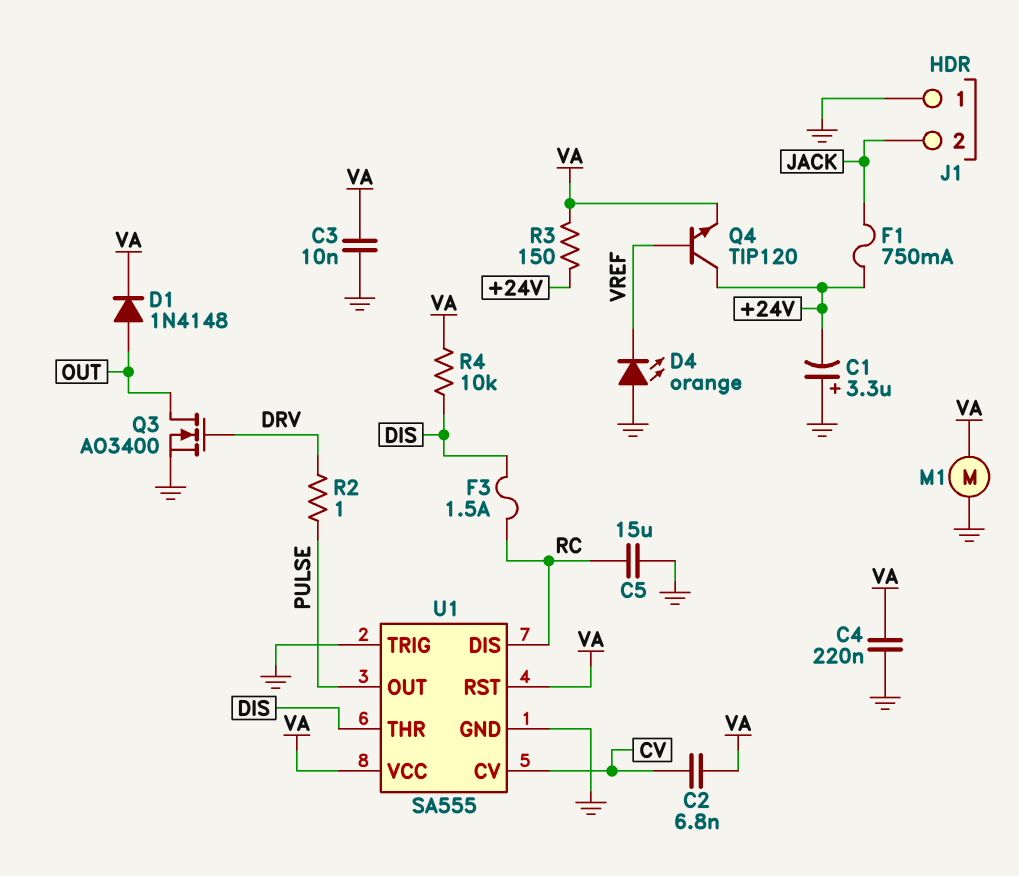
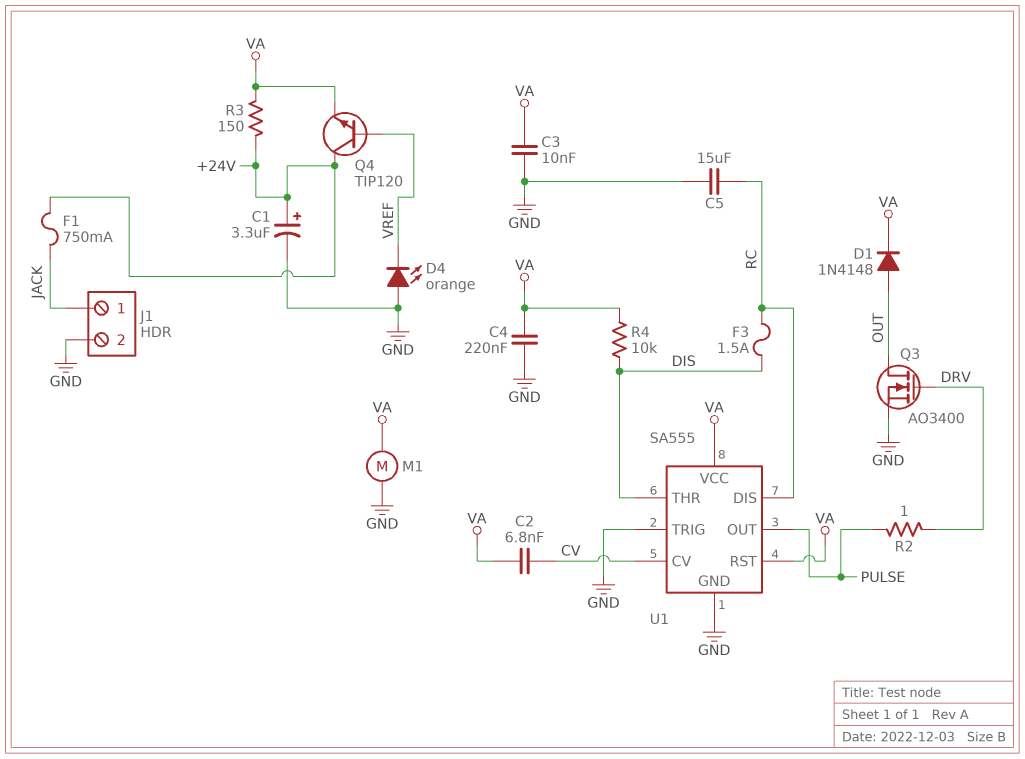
C1: 3.3uF (plus GND, minus +24V) -> 3.3uF (plus +24V, minus GND)
J1 pin 1: GND -> JACK
J1 pin 2: JACK -> GND

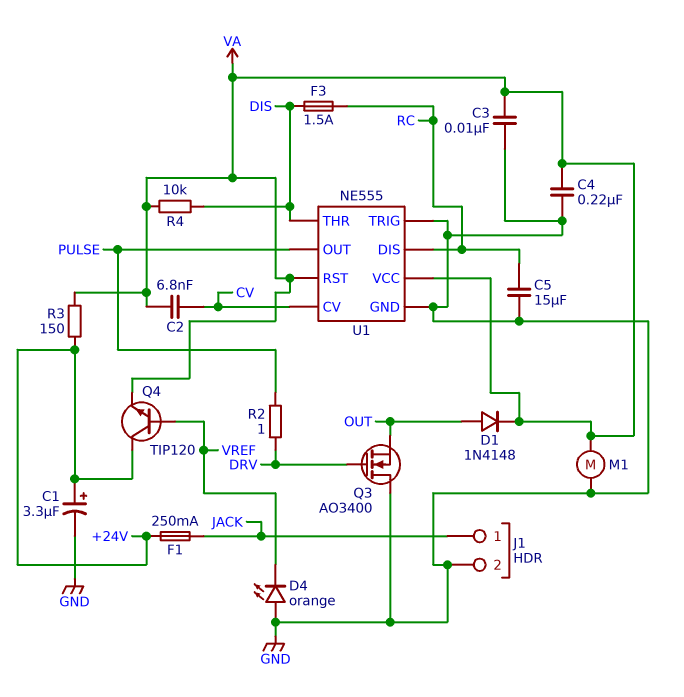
F1: 750mA (+24V, JACK) -> 250mA (+24V, JACK)
Q3: NMOS AO3400 (G DRV, D OUT, S GND) -> NMOS AO3400 (G DRV, D GND, S OUT)
U1: SA555 -> NE555

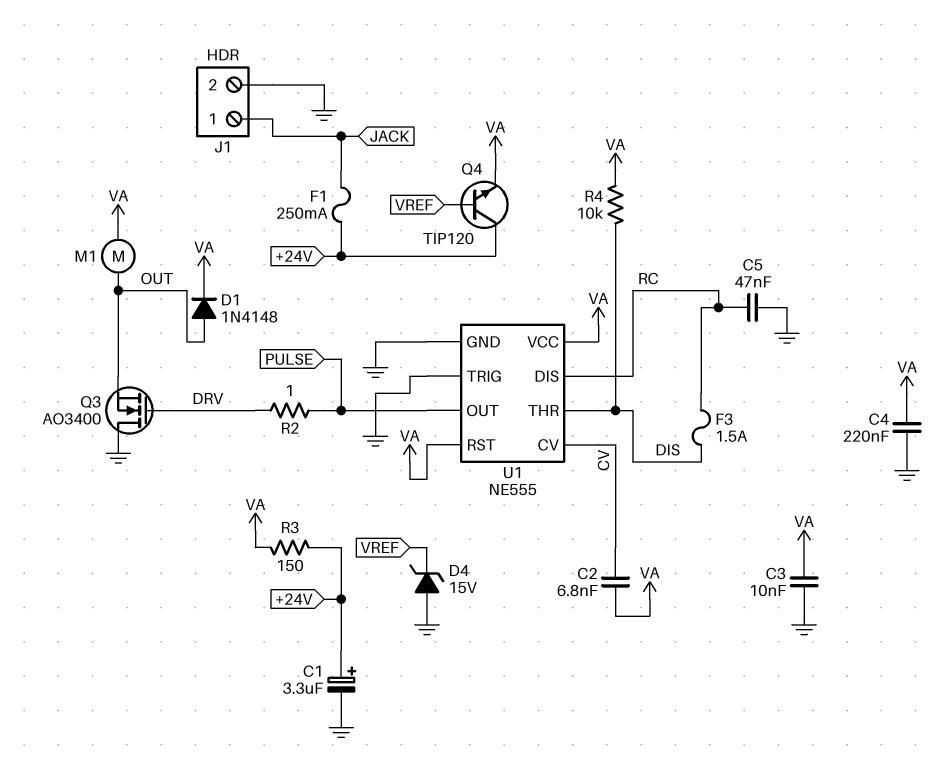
C5: 15uF (GND, RC) -> 47nF (GND, RC)
D4: LED orange (A GND, K VREF) -> zener 15V (A GND, K VREF)
M1: motor (GND, VA) -> motor (OUT, VA)

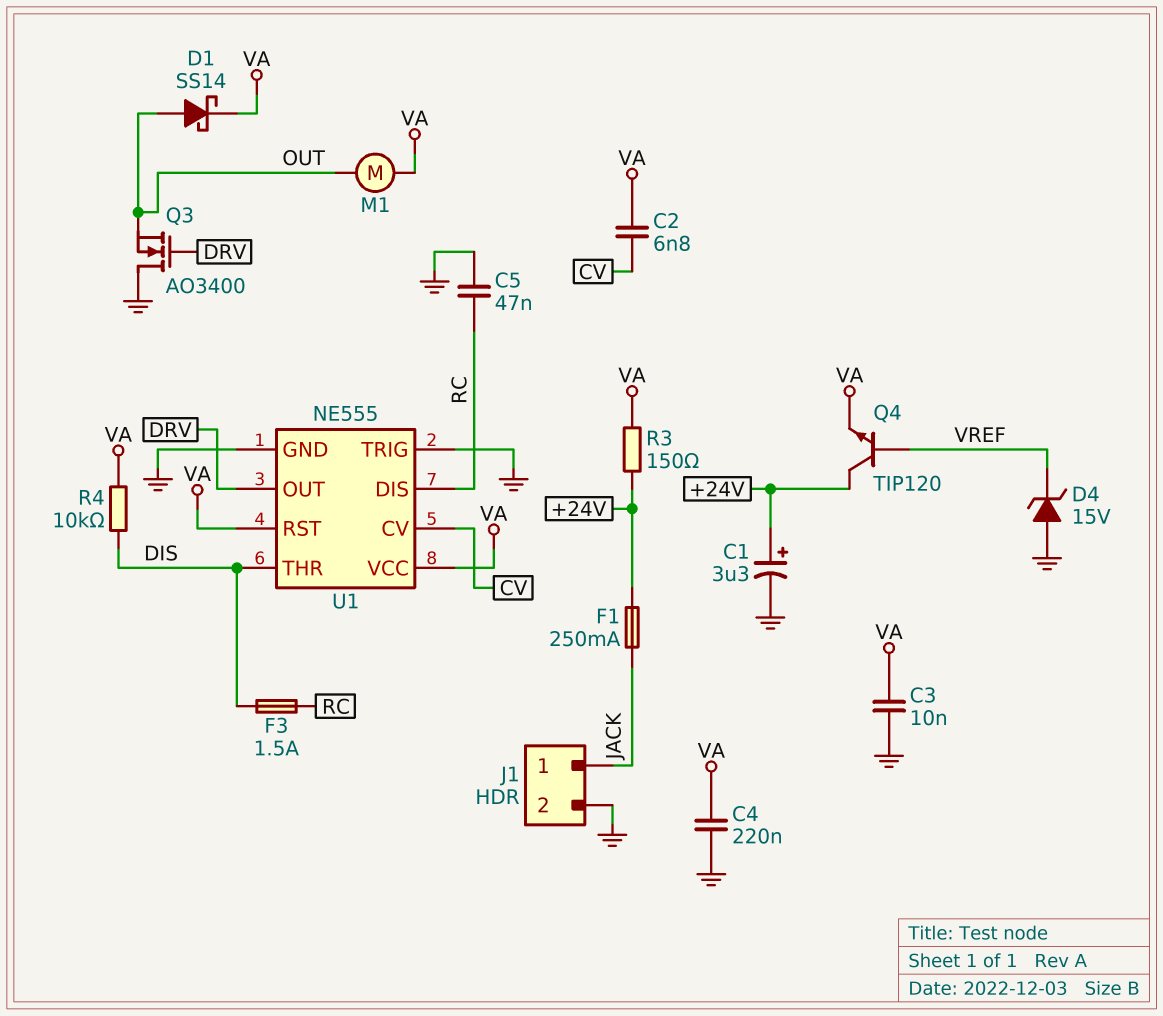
D1: diode 1N4148 (A OUT, K VA) -> schottky SS14 (A OUT, K VA)
R2: 1 (DRV, PULSE) -> none
U1 pin OUT: PULSE -> DRV

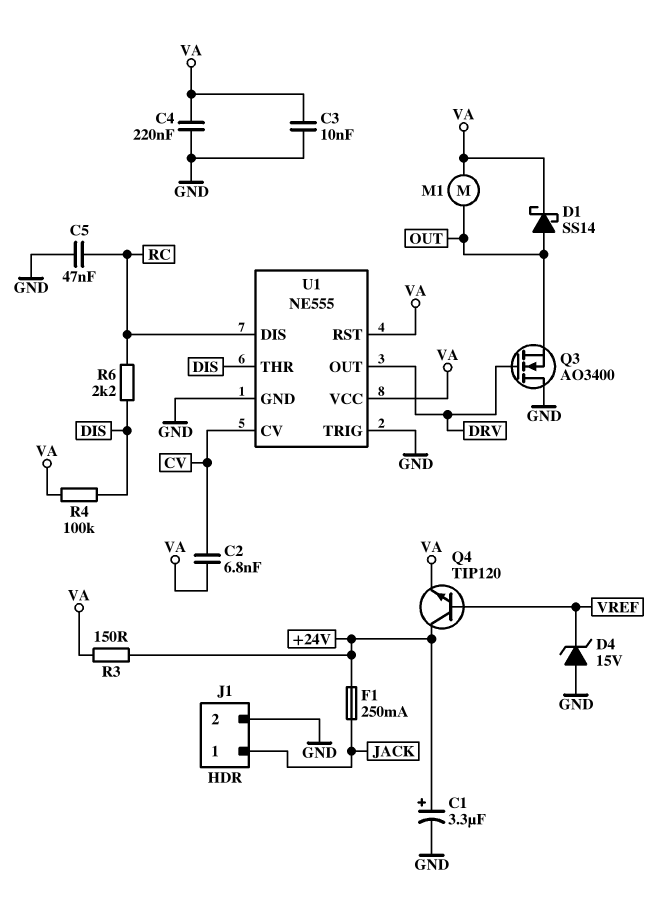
F3: 1.5A (DIS, RC) -> none
R4: 10k (DIS, VA) -> 100k (DIS, VA)
R6: none -> 2.2k (DIS, RC)

